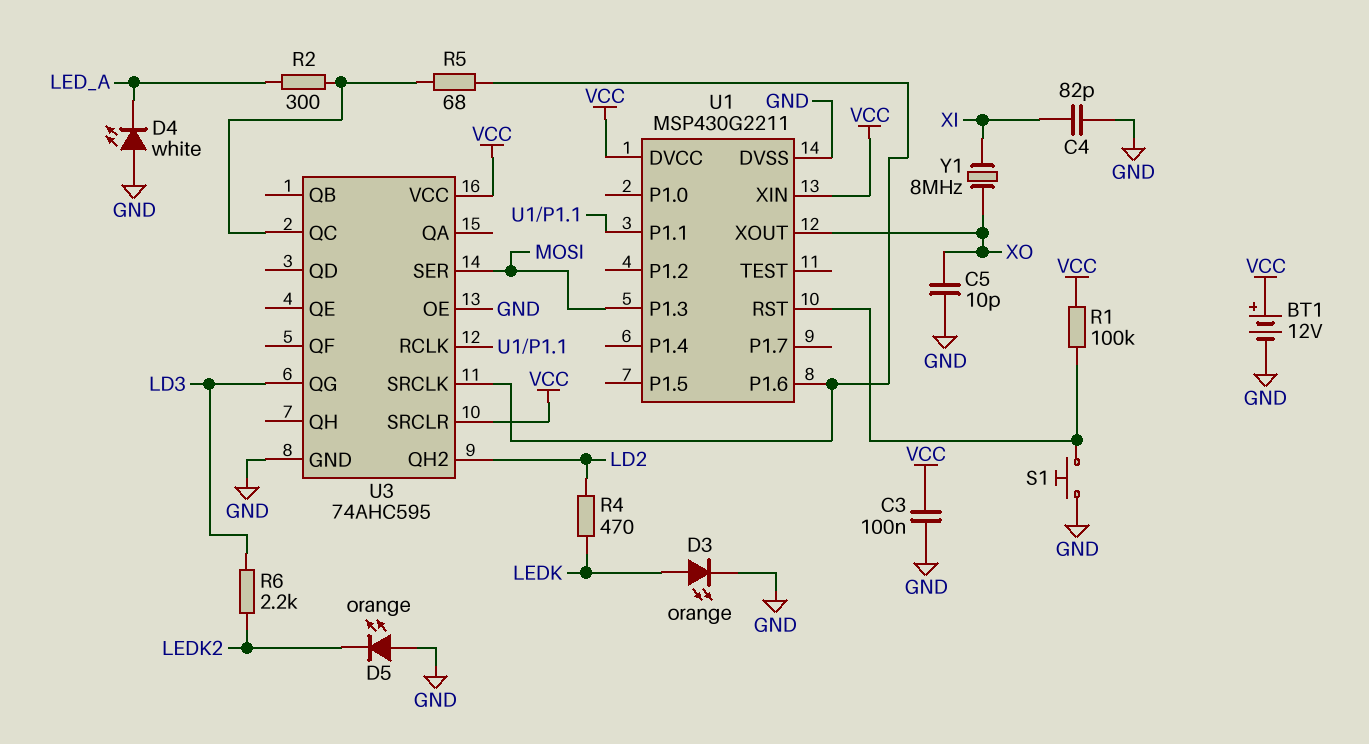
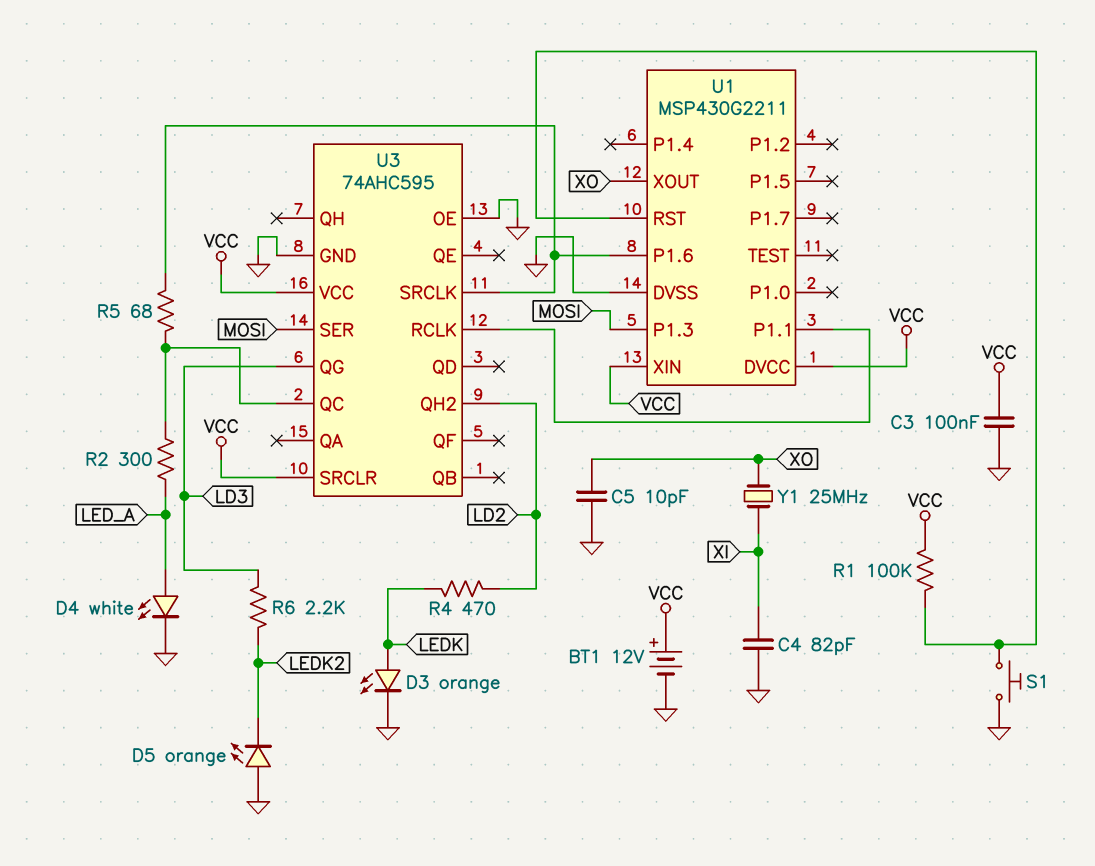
D4: LED white (A GND, K LED_A) -> LED white (A LED_A, K GND)
Y1: 8MHz (XI, XO) -> 25MHz (XI, XO)

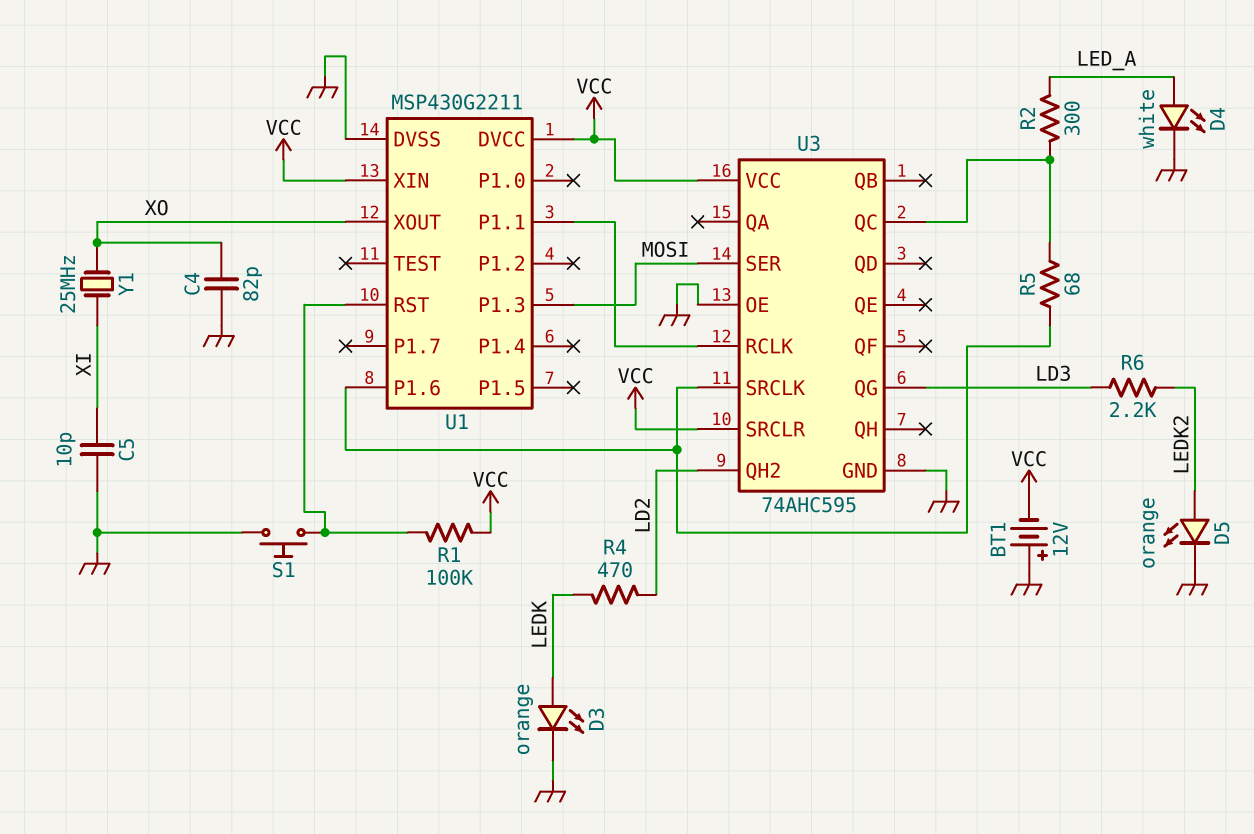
BT1: 12V (plus VCC, minus GND) -> 12V (plus GND, minus VCC)
C3: 100nF (GND, VCC) -> none
C4: 82pF (GND, XI) -> 82pF (GND, XO)
C5: 10pF (GND, XO) -> 10pF (GND, XI)
D5: LED orange (A GND, K LEDK2) -> LED orange (A LEDK2, K GND)

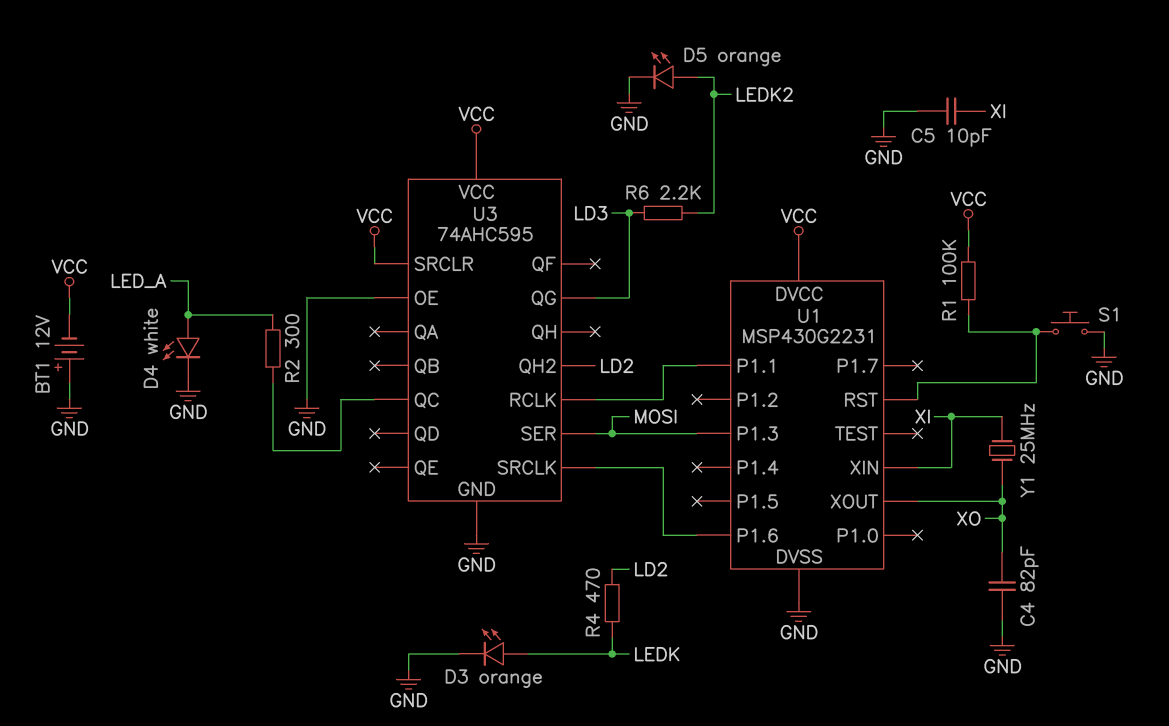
R5: 68 (U1/P1.6, U3/QC) -> none
U1: MSP430G2211 -> MSP430G2231
U1 pin XIN: VCC -> XI

